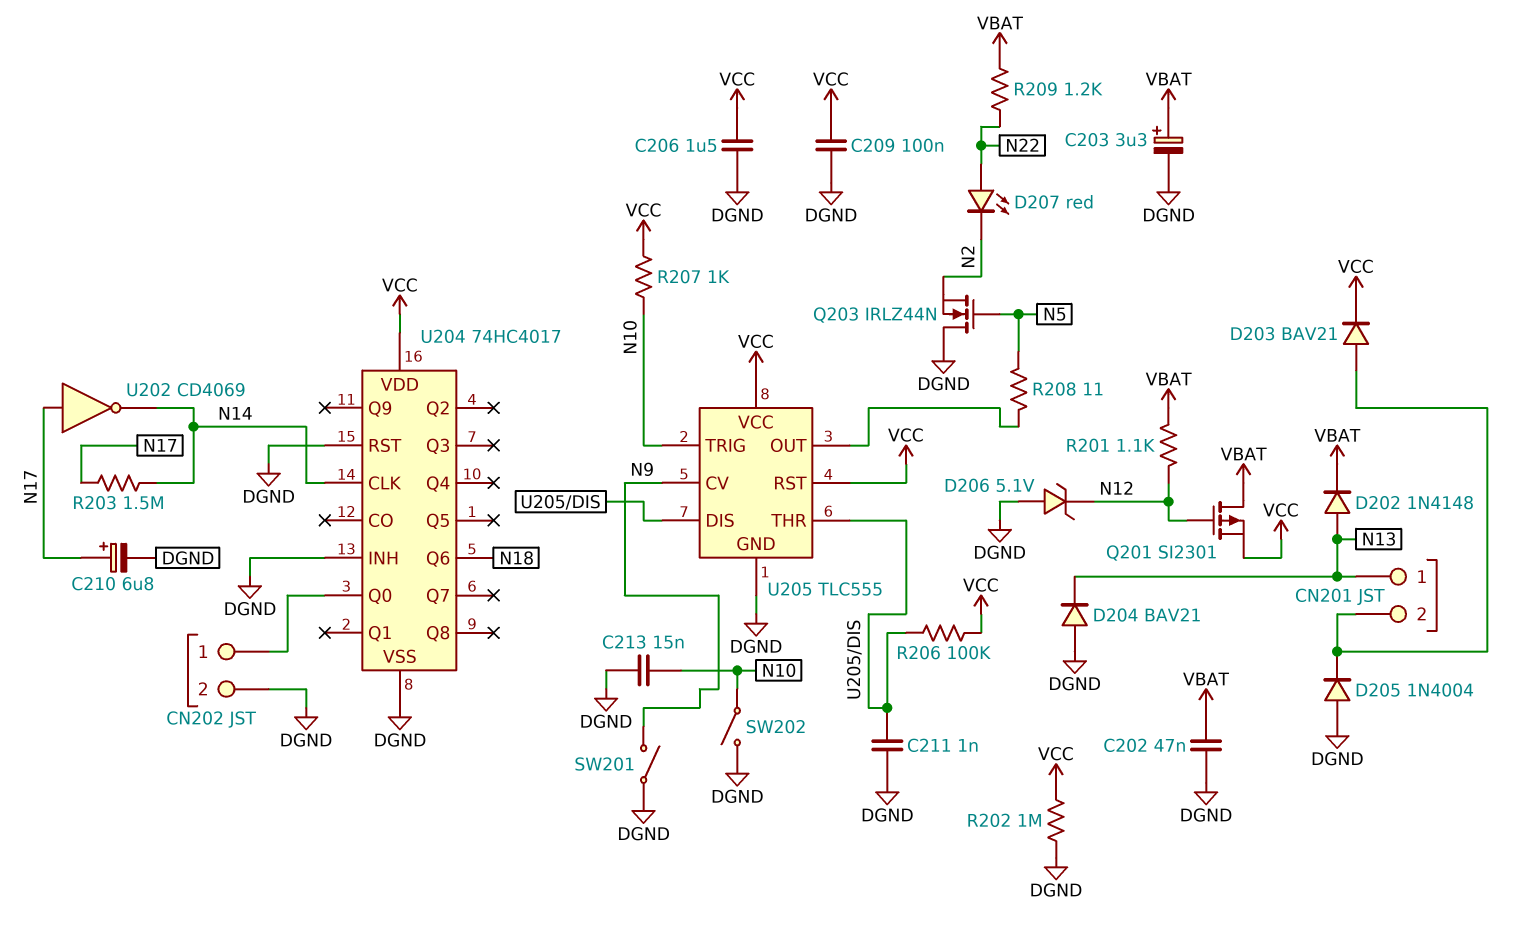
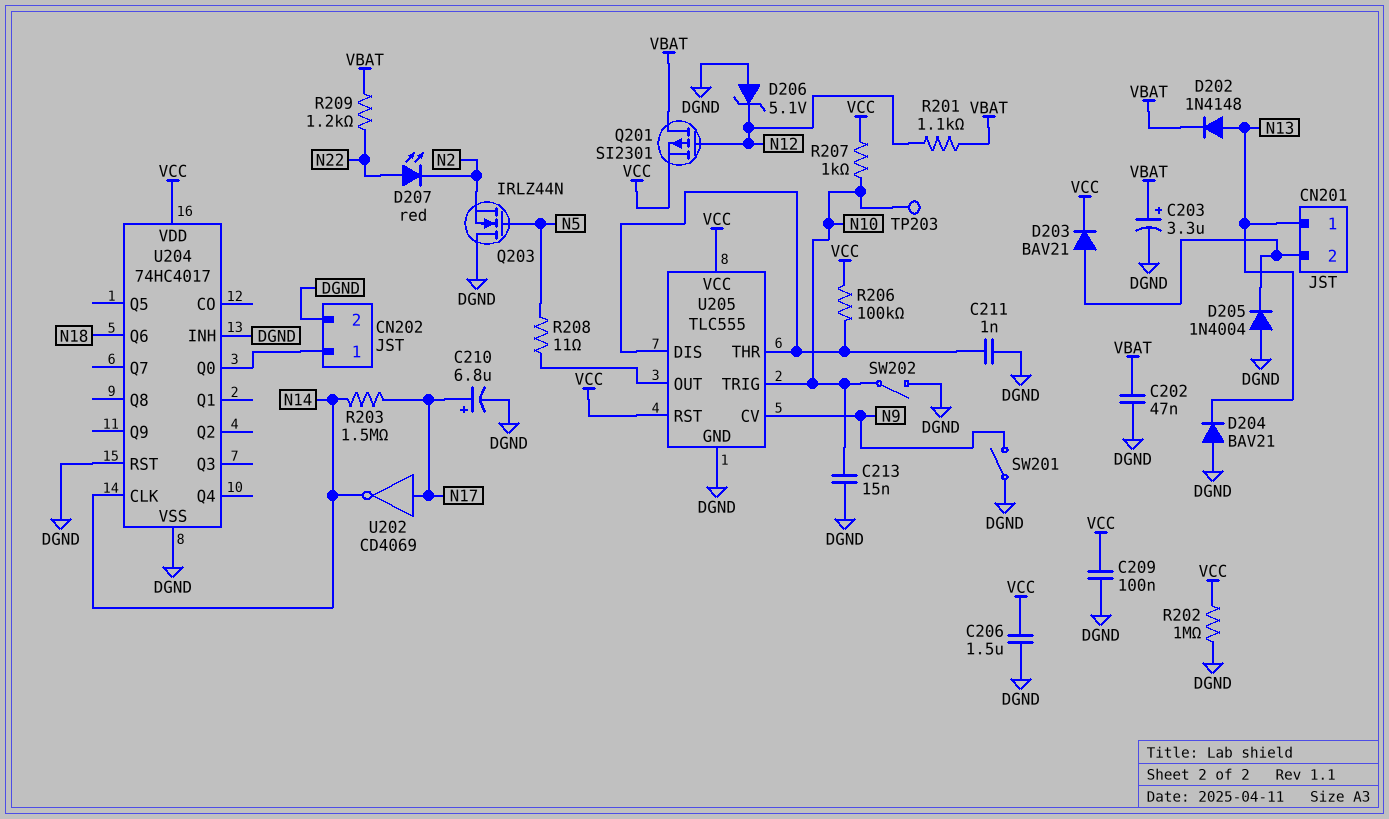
TP203: none -> test point (N10)

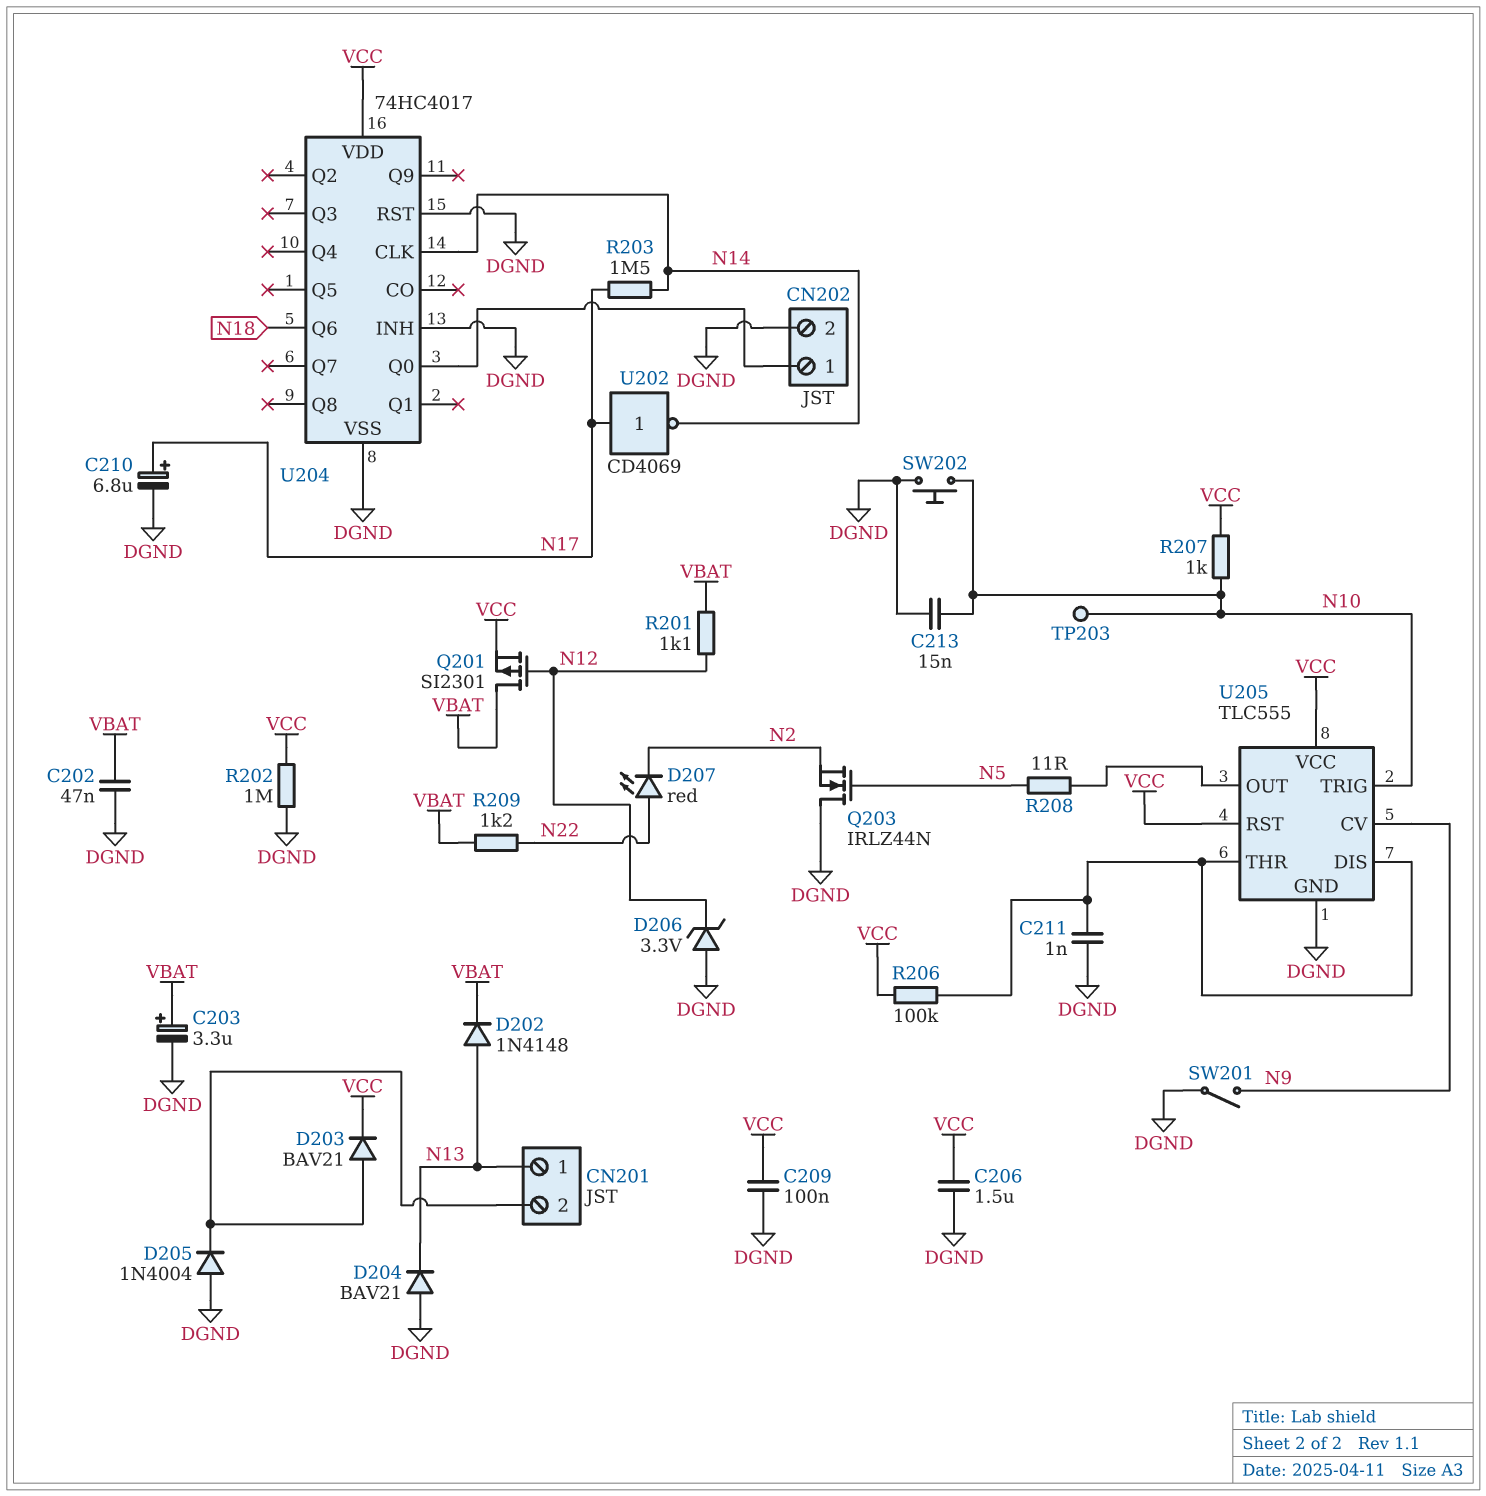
D206: zener 5.1V (A DGND, K N12) -> zener 3.3V (A DGND, K N12)
SW202: switch (DGND, N10) -> button (DGND, N10)

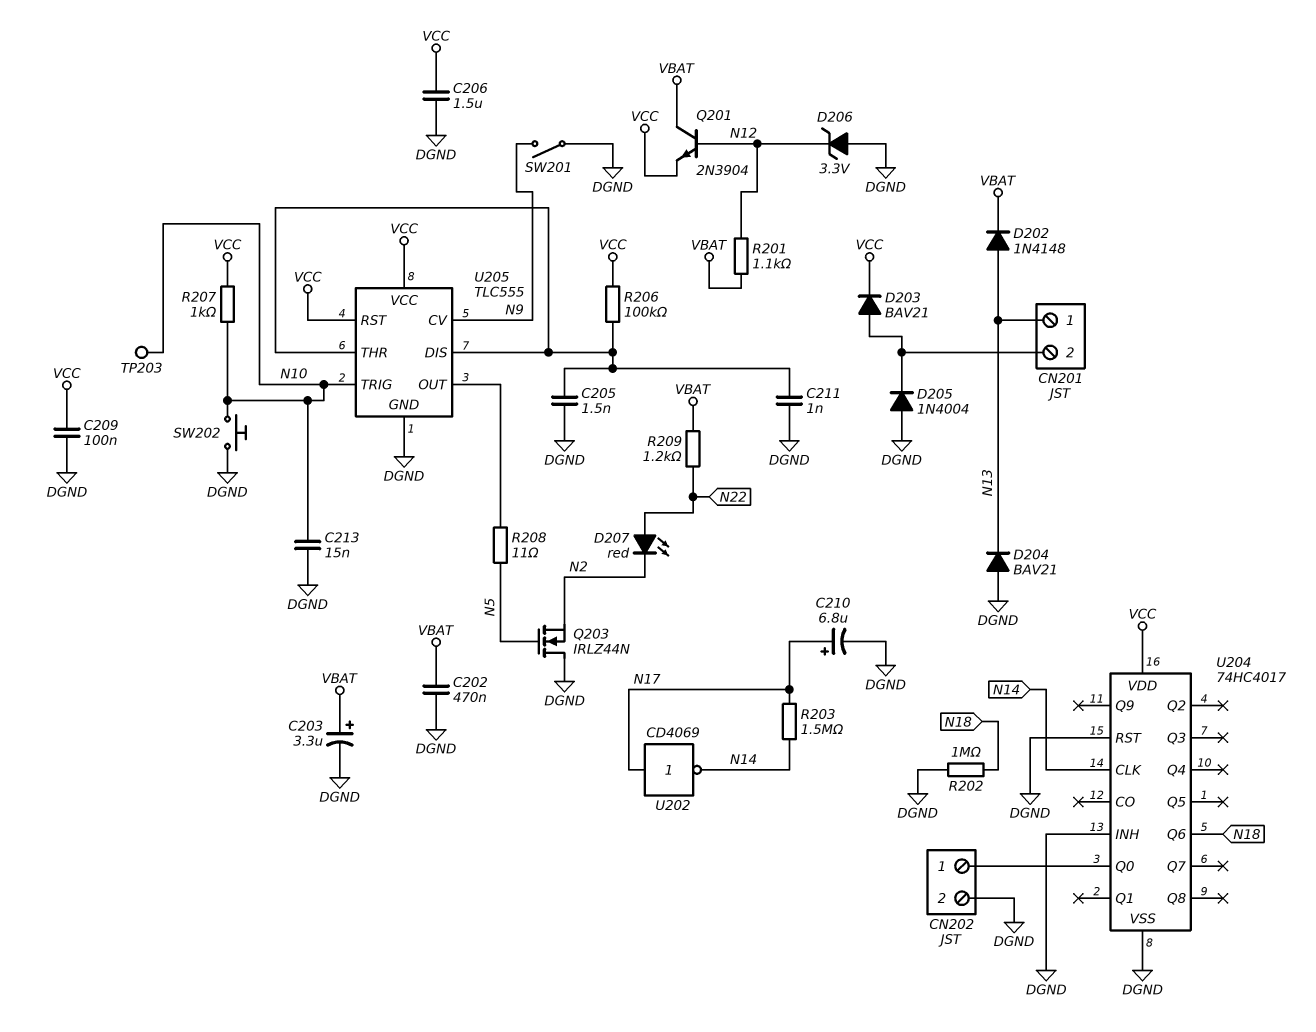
C202: 47nF (DGND, VBAT) -> 470nF (DGND, VBAT)
C205: none -> 1.5nF (DGND, U205/DIS)
Q201: PMOS SI2301 (G N12, D VBAT, S VCC) -> NPN 2N3904 (B N12, C VBAT, E VCC)
R202: 1M (DGND, VCC) -> 1M (DGND, N18)

